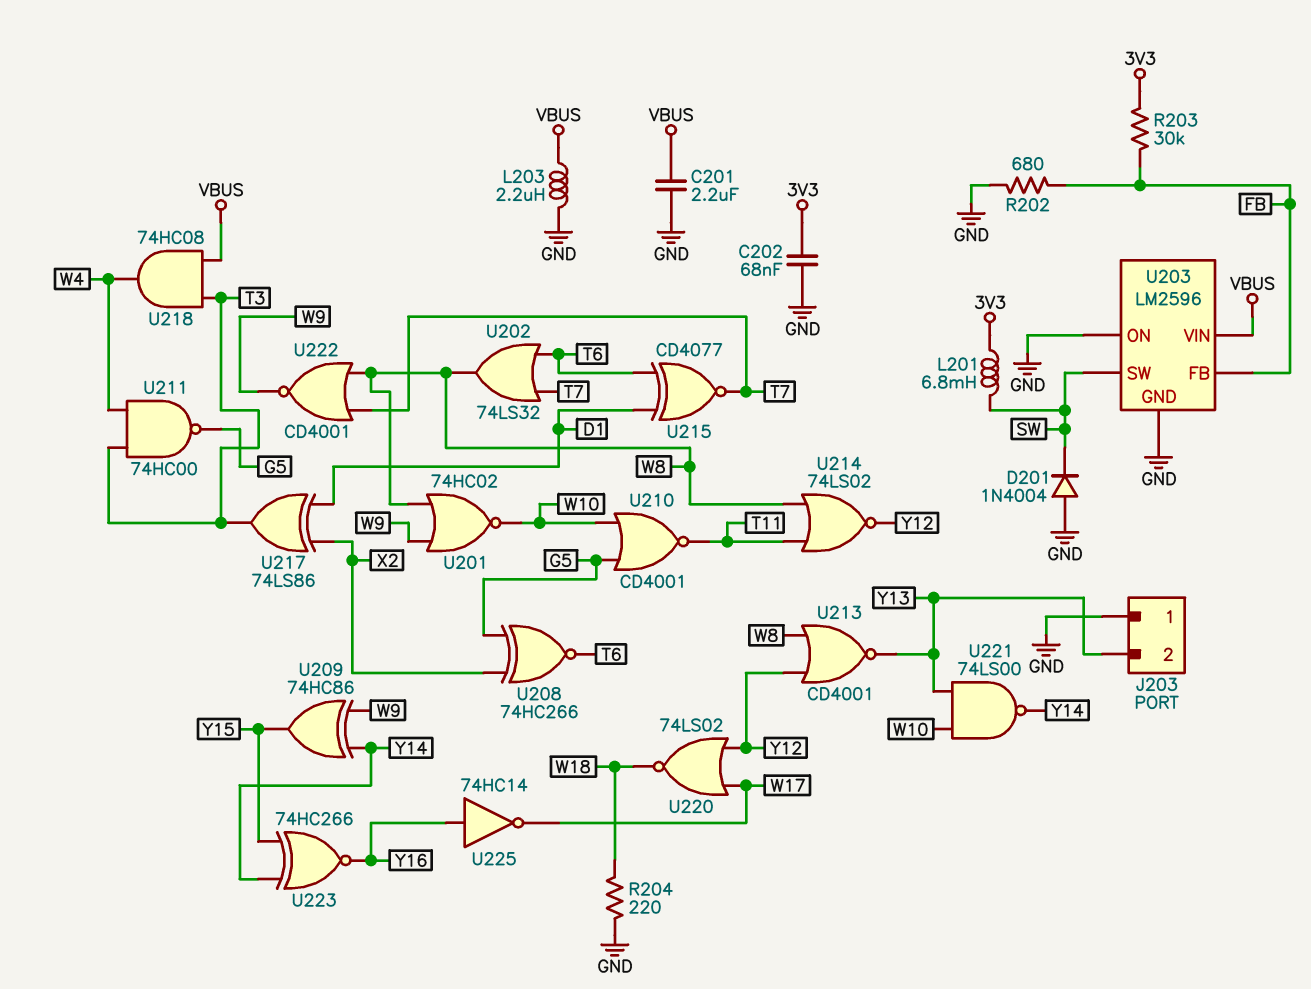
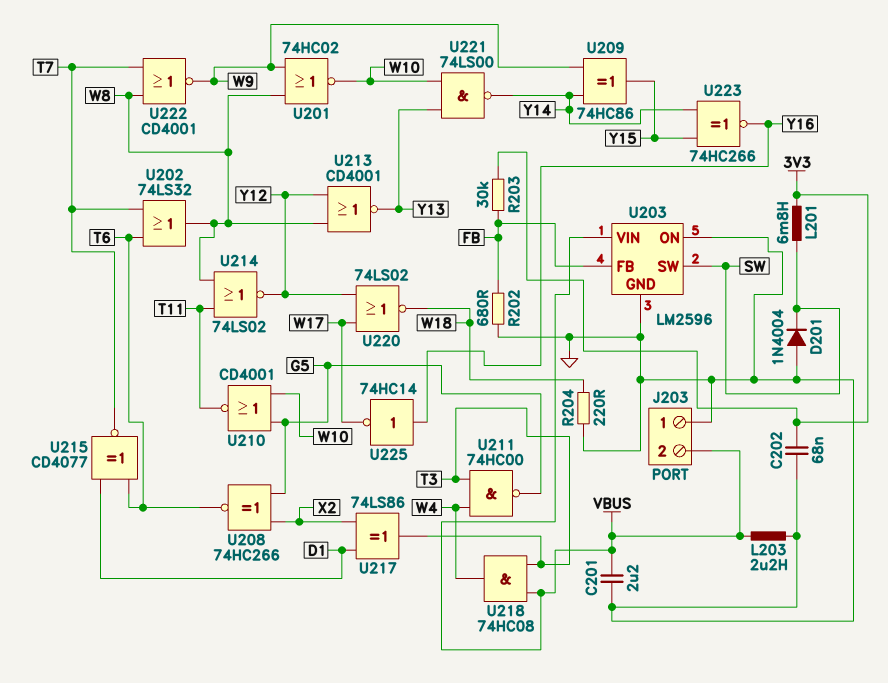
J203 pin 2: Y13 -> VBUS

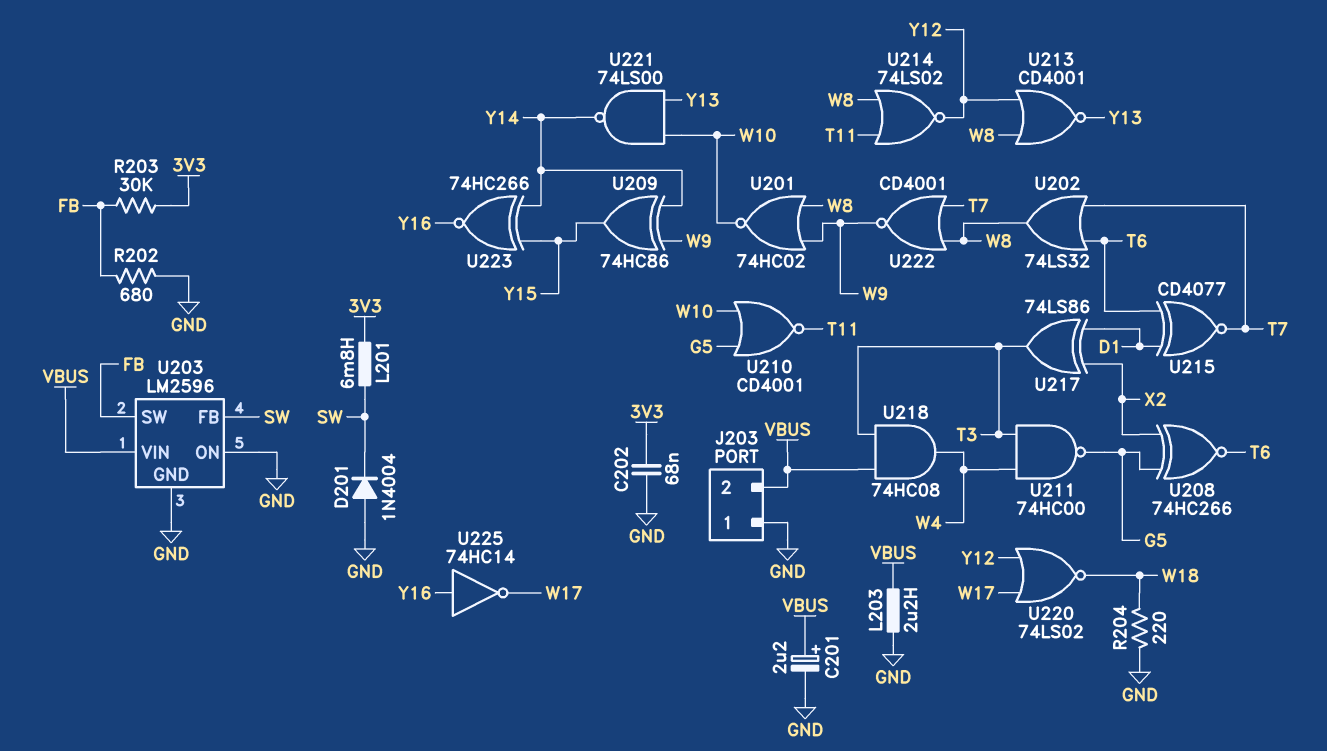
C201: 2.2uF (GND, VBUS) -> 2.2uF (plus VBUS, minus GND)
U203 pin FB: FB -> SW
U203 pin SW: SW -> FB

